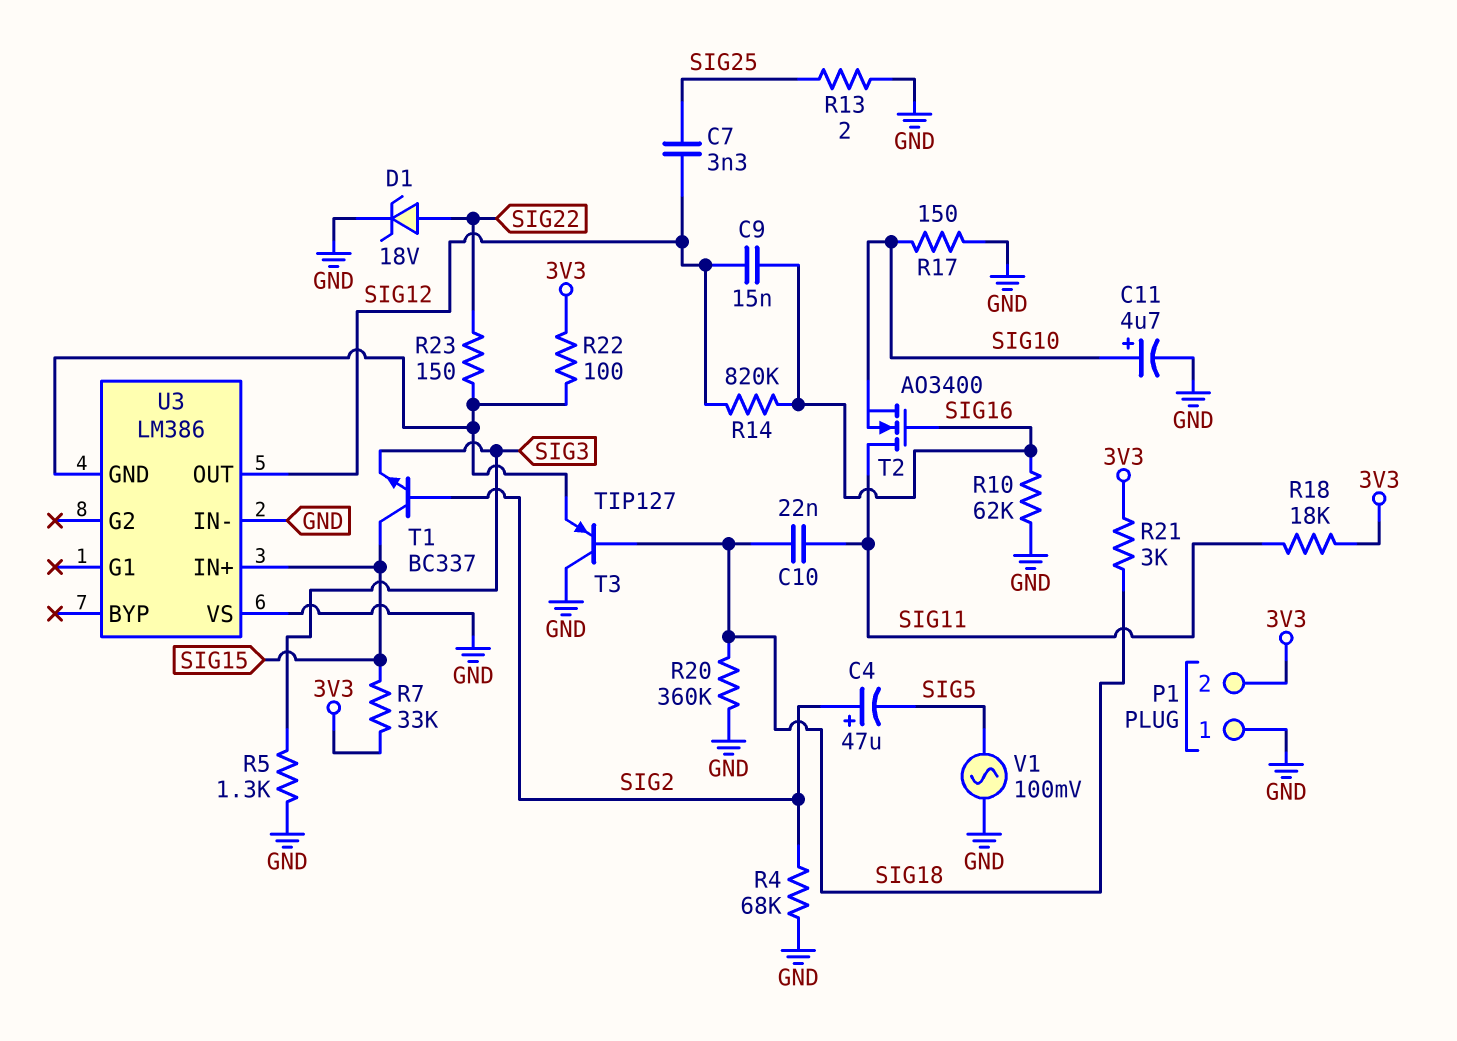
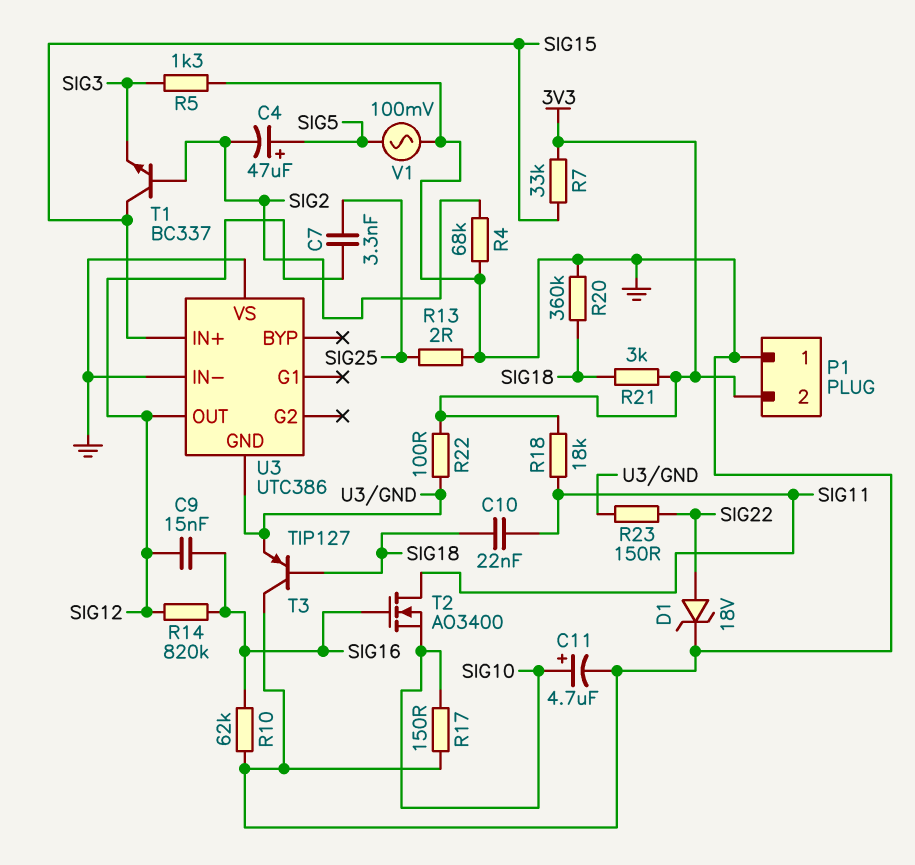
C4: 47uF (plus SIG2, minus SIG5) -> 47uF (plus SIG5, minus SIG2)
U3: LM386 -> UTC386

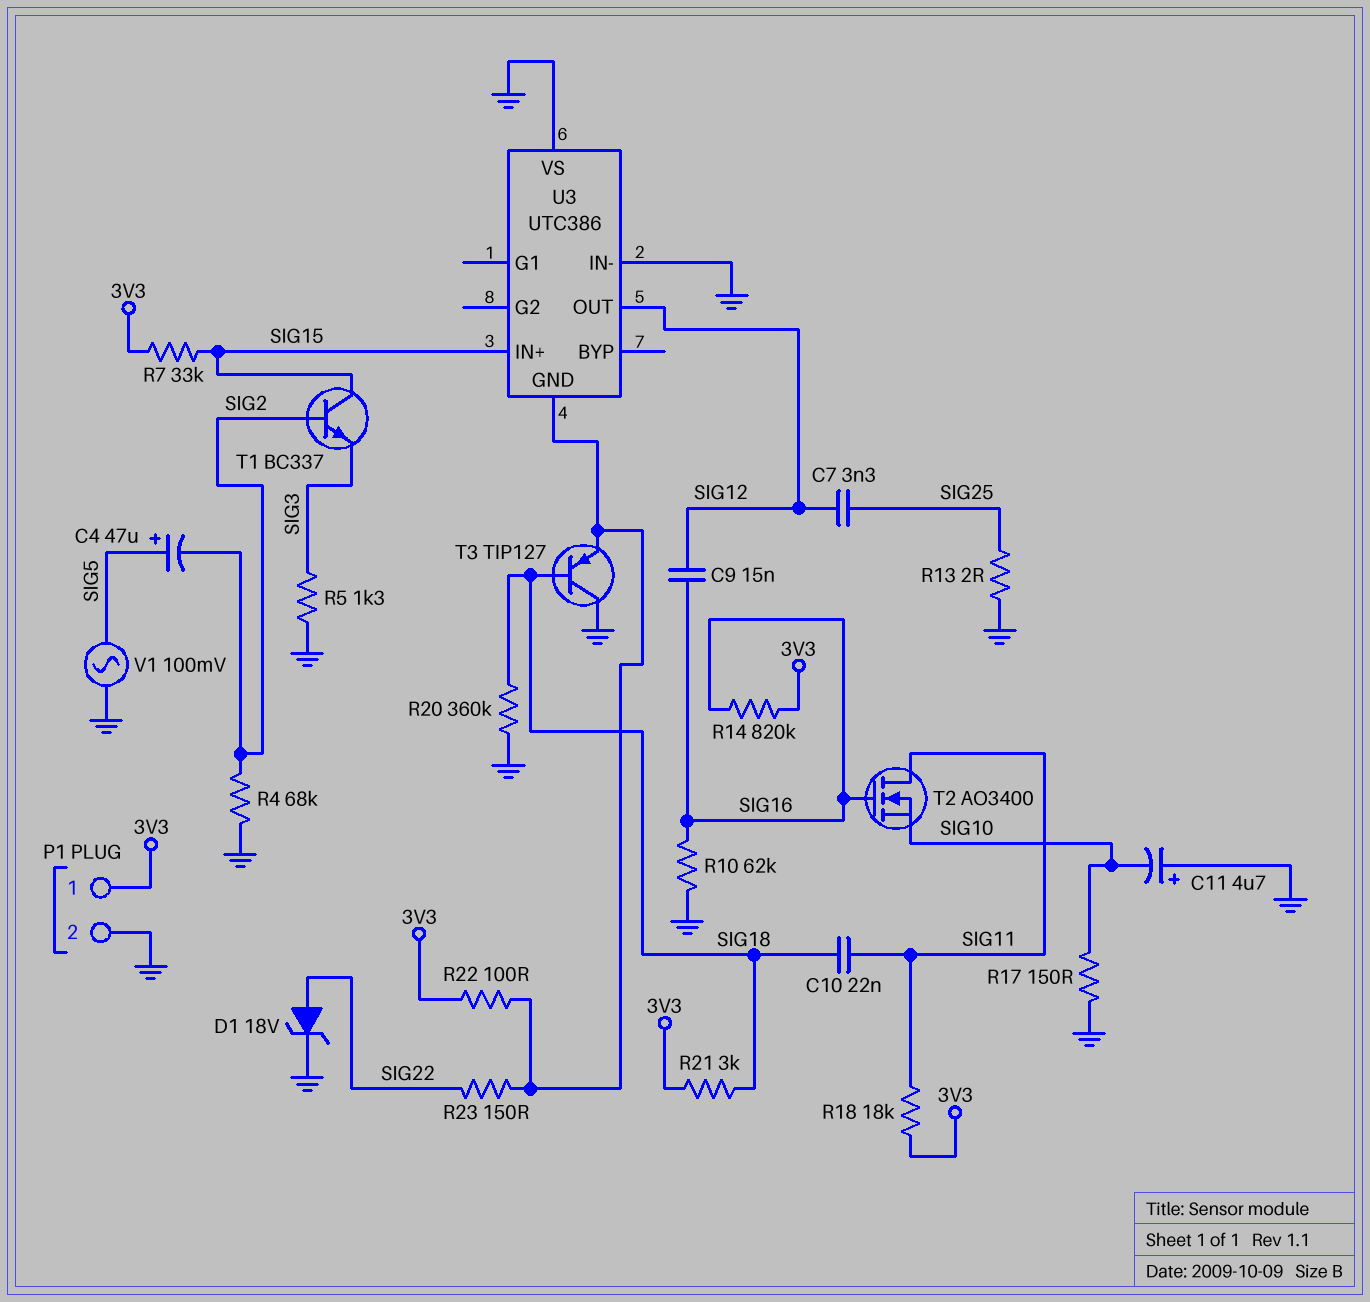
C11: 4.7uF (plus SIG10, minus GND) -> 4.7uF (plus GND, minus SIG10)
P1 pin 1: GND -> 3V3
P1 pin 2: 3V3 -> GND
R14: 820k (SIG12, SIG16) -> 820k (3V3, SIG16)

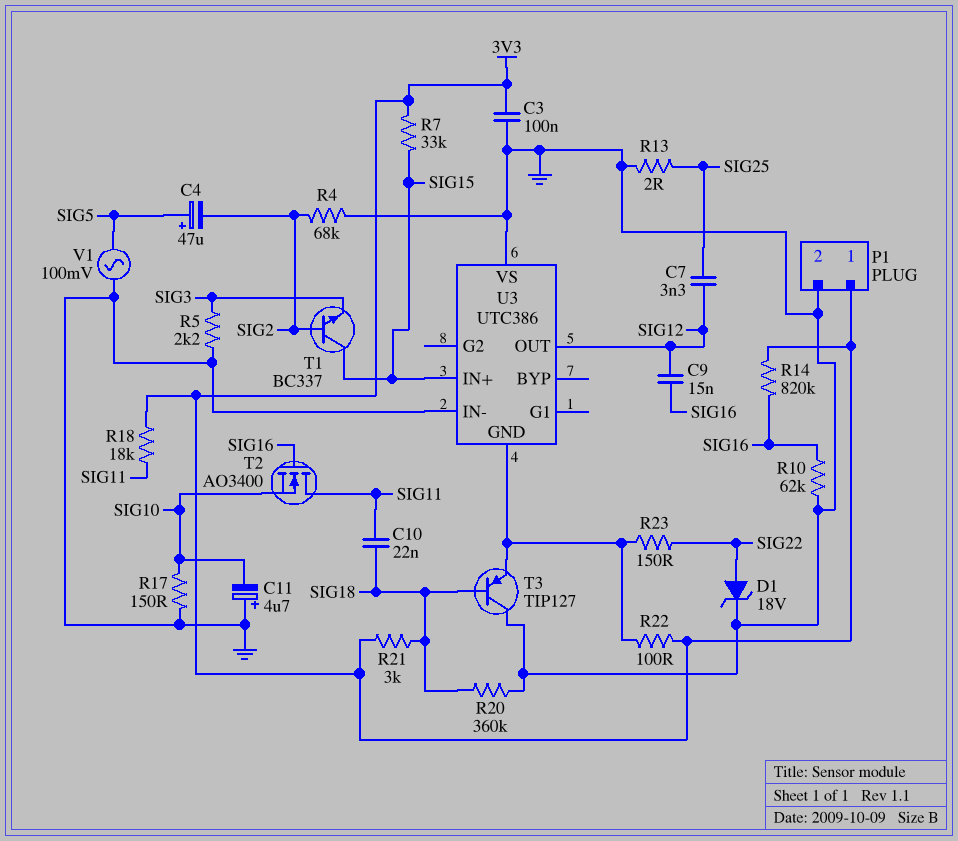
C3: none -> 100nF (3V3, GND)
R5: 1.3k (GND, SIG3) -> 2.2k (GND, SIG3)

